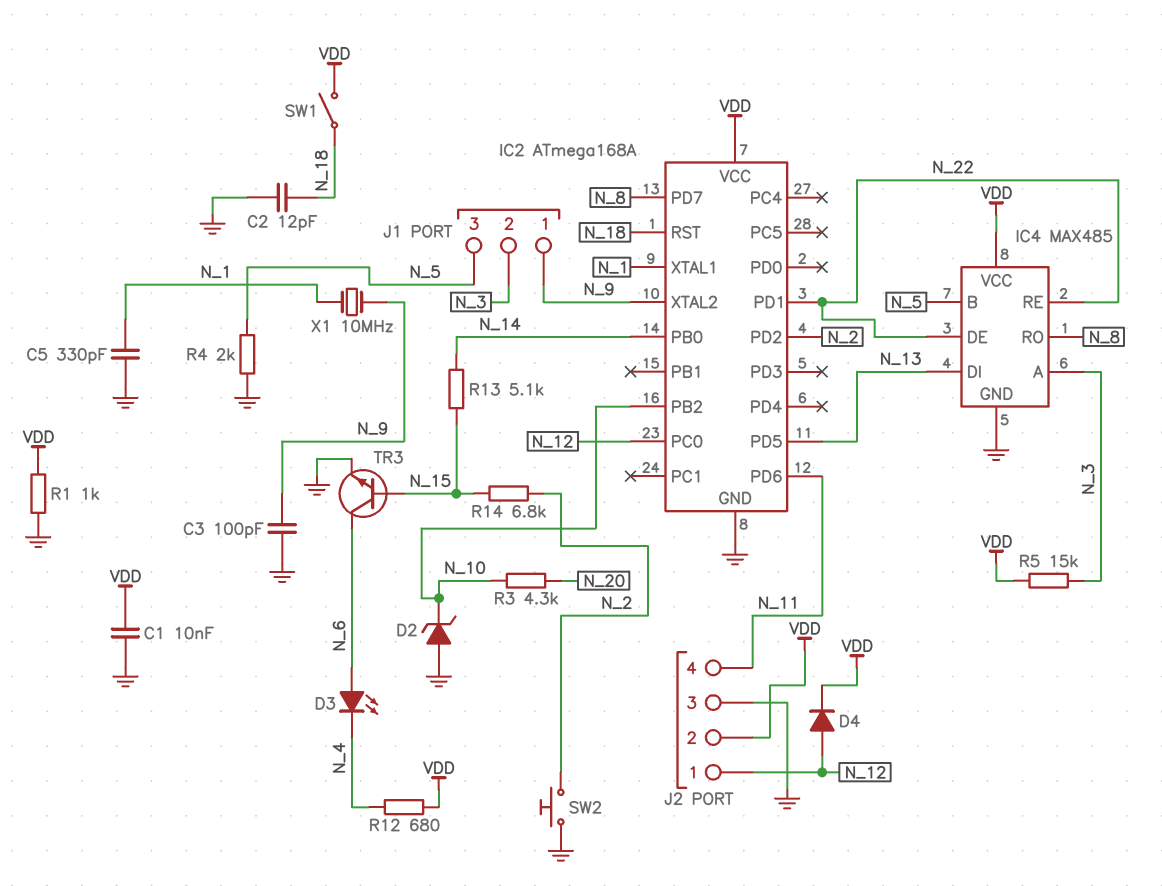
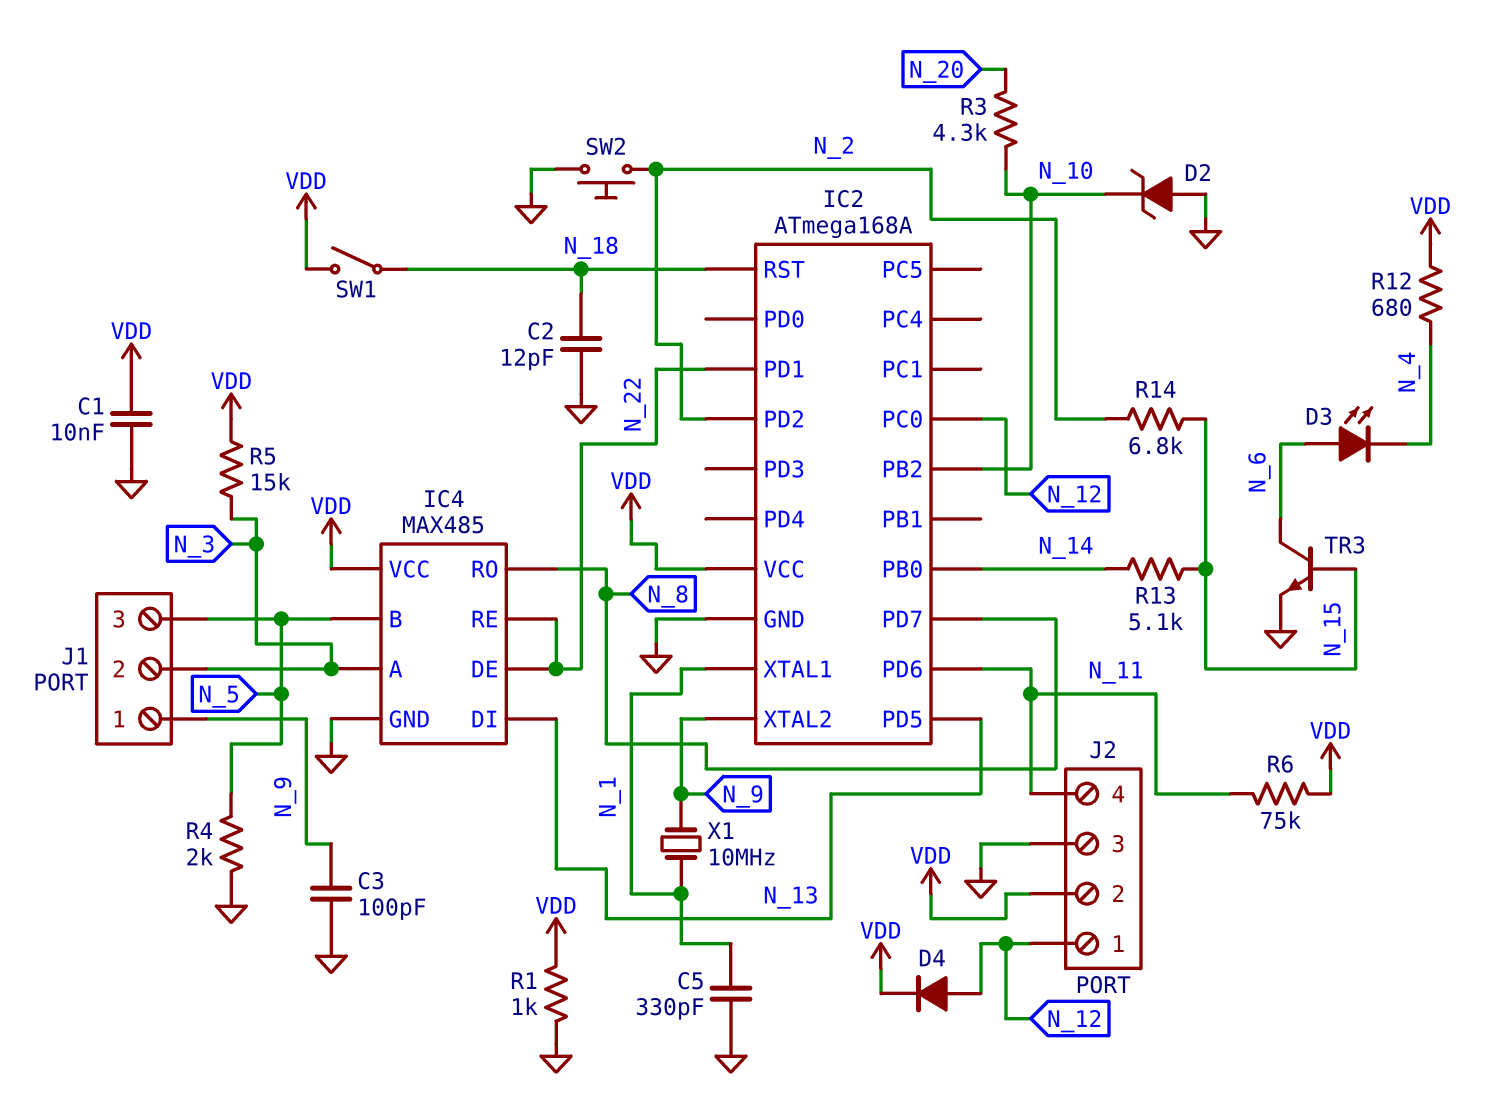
R6: none -> 75k (N_11, VDD)

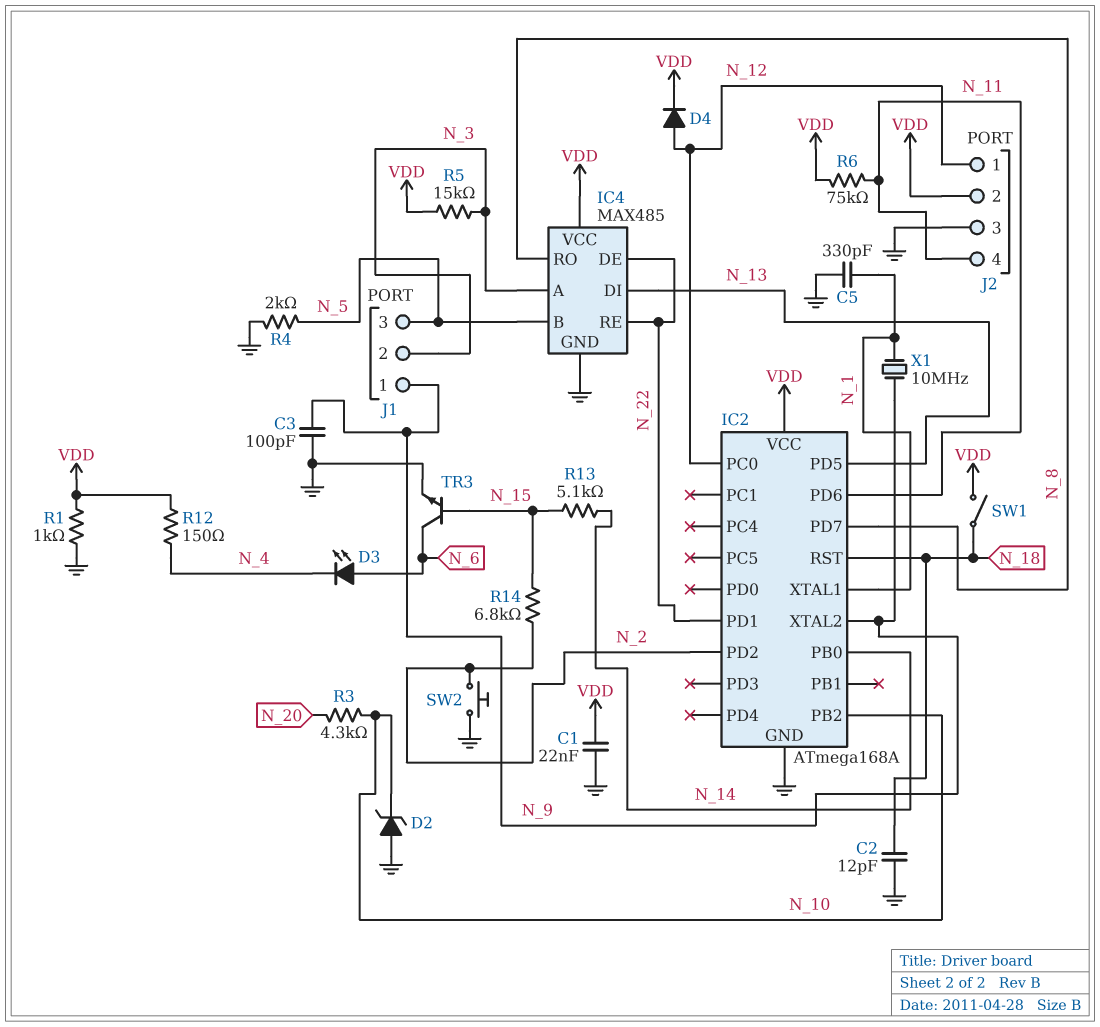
C1: 10nF (GND, VDD) -> 22nF (GND, VDD)
R12: 680 (N_4, VDD) -> 150 (N_4, VDD)

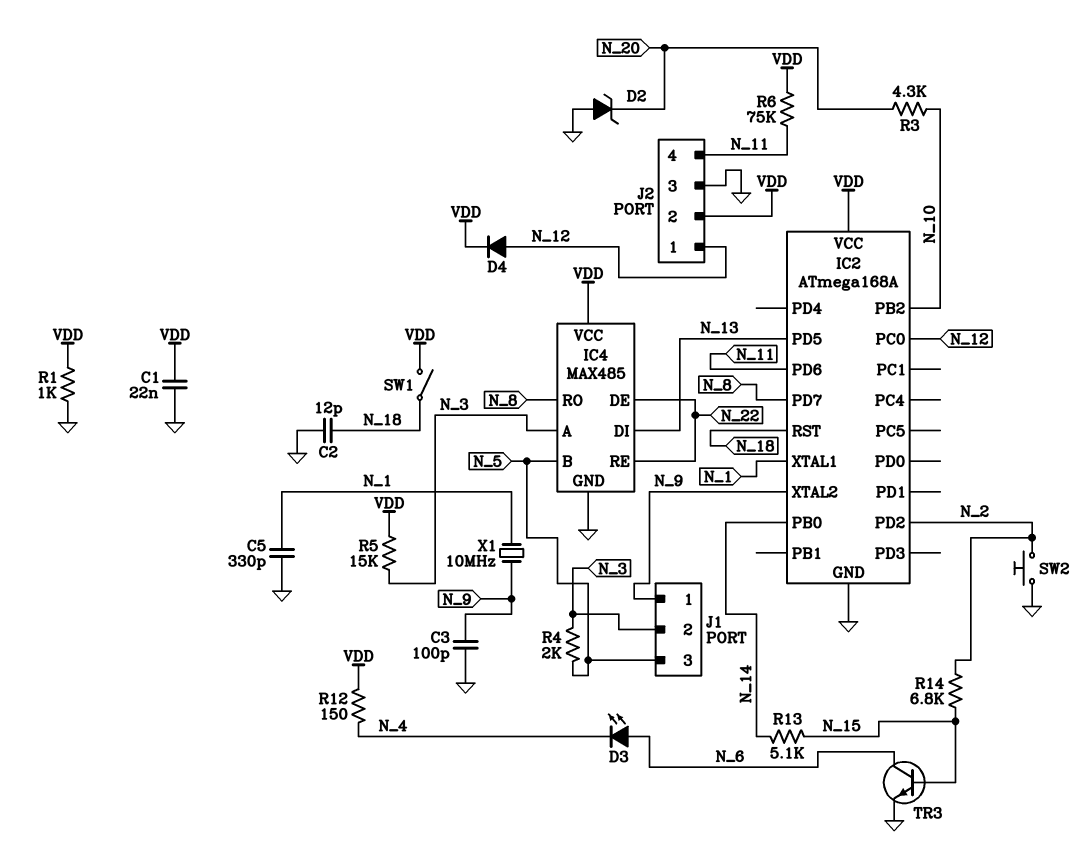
D2: zener (A GND, K N_10) -> zener (A GND, K N_20)
IC2 pin PD1: N_22 -> none
R4: 2k (GND, N_5) -> 2k (N_3, N_5)

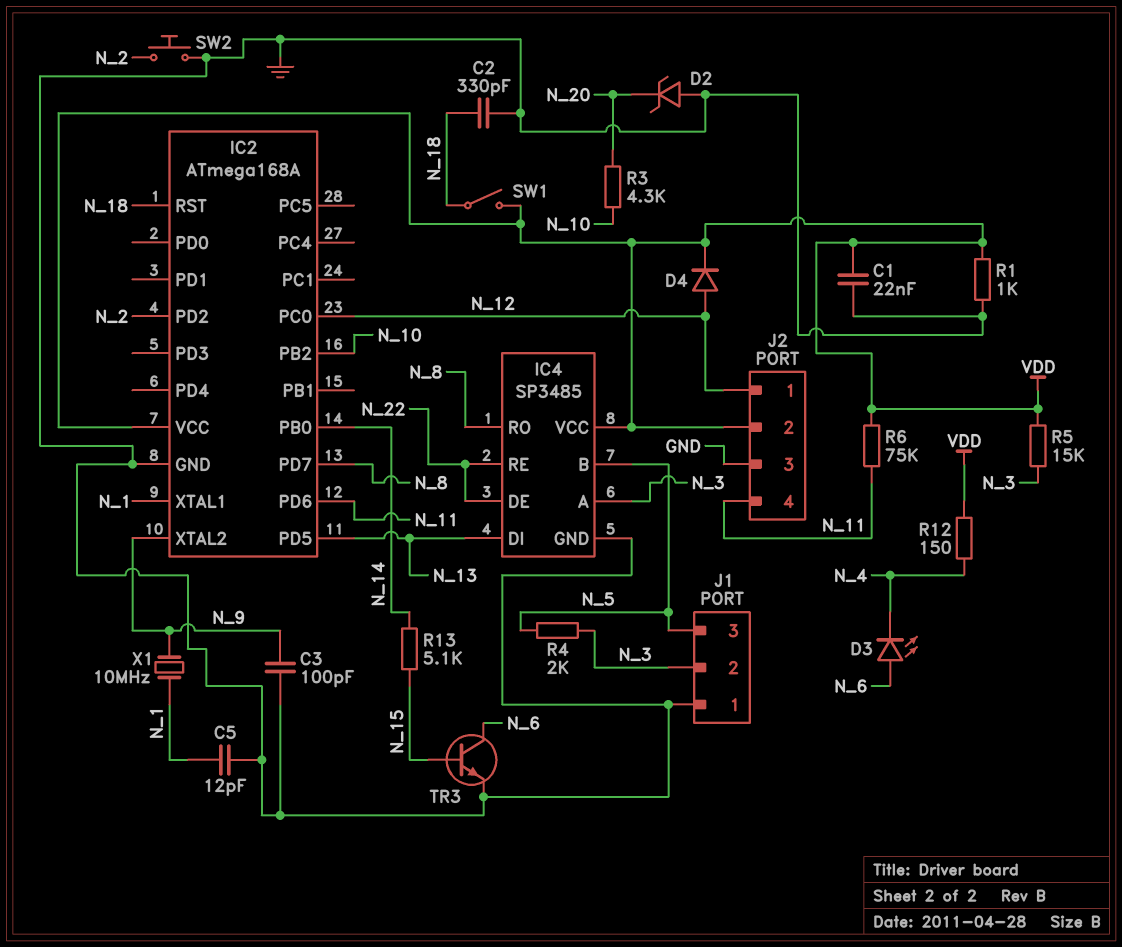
C2: 12pF (GND, N_18) -> 330pF (GND, N_18)
C5: 330pF (GND, N_1) -> 12pF (GND, N_1)
IC4: MAX485 -> SP3485
J1 pin 1: N_9 -> GND
R14: 6.8k (N_2, N_15) -> none

